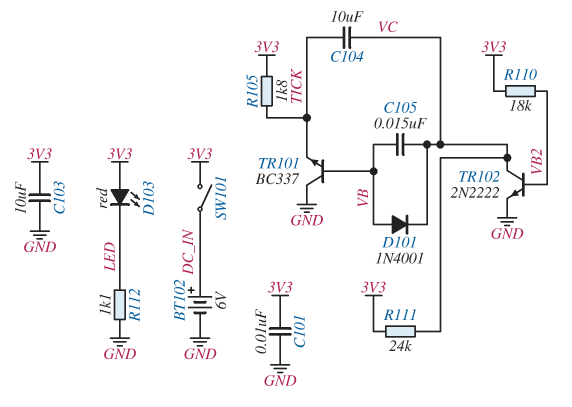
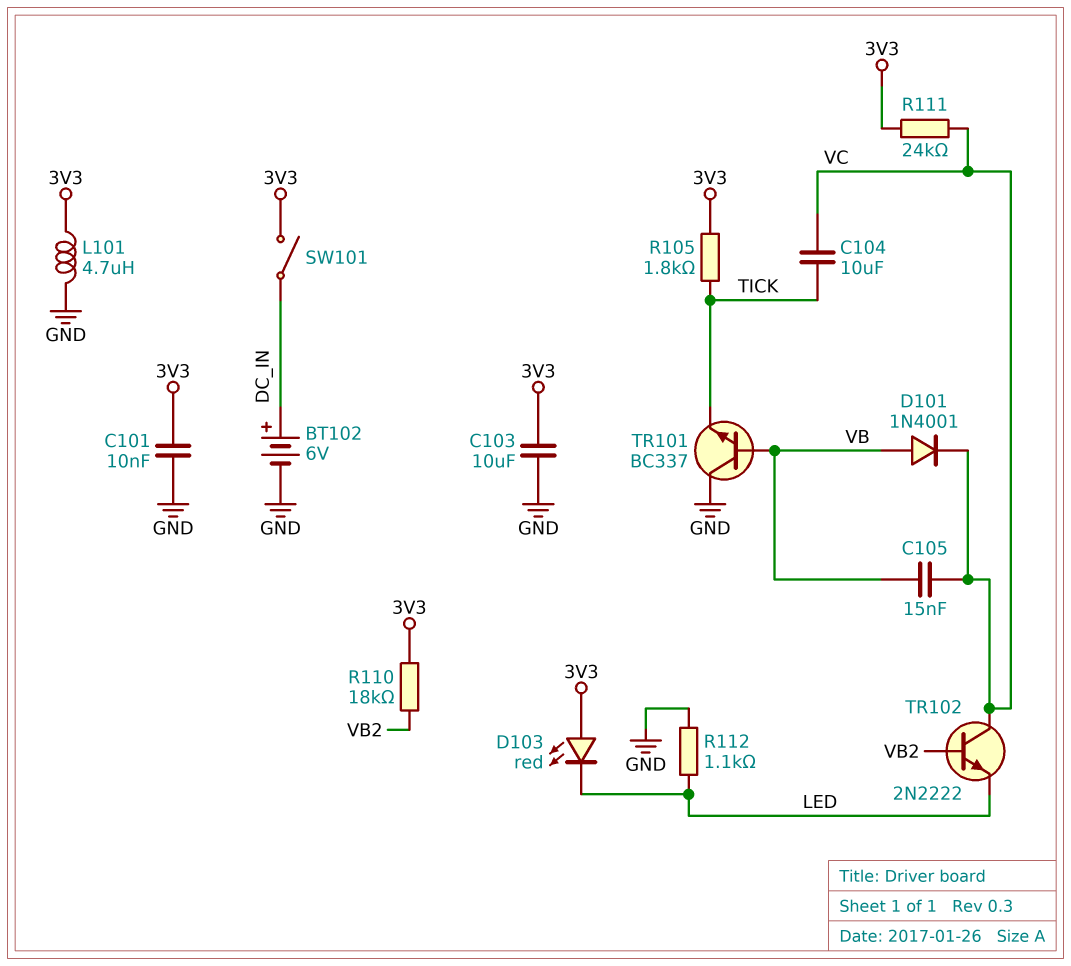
L101: none -> 4.7uH (3V3, GND)
TR102: NPN 2N2222 (B VB2, C VC, E GND) -> NPN 2N2222 (B VB2, C VC, E LED)

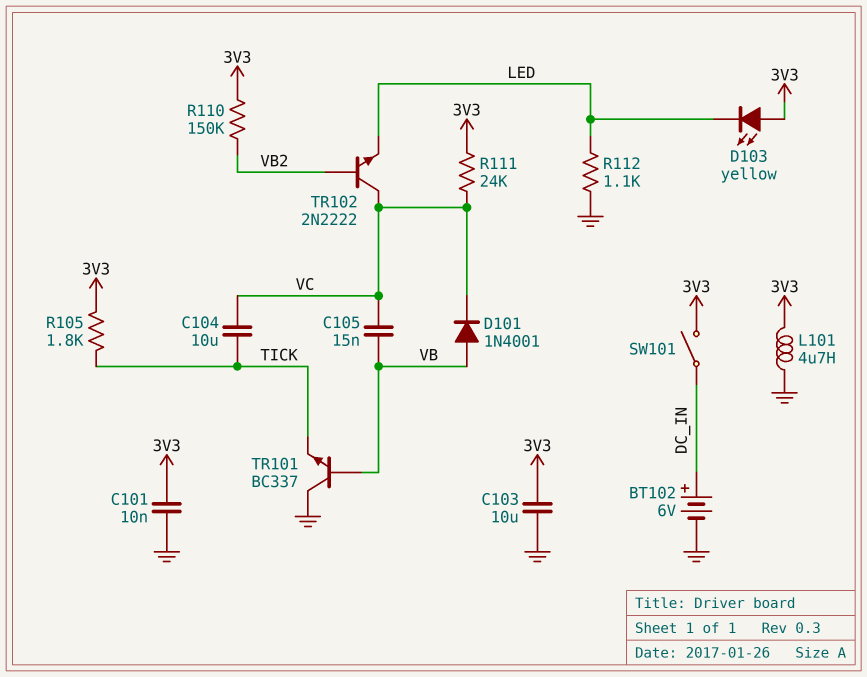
D103: LED red (A 3V3, K LED) -> LED yellow (A 3V3, K LED)
R110: 18k (3V3, VB2) -> 150k (3V3, VB2)

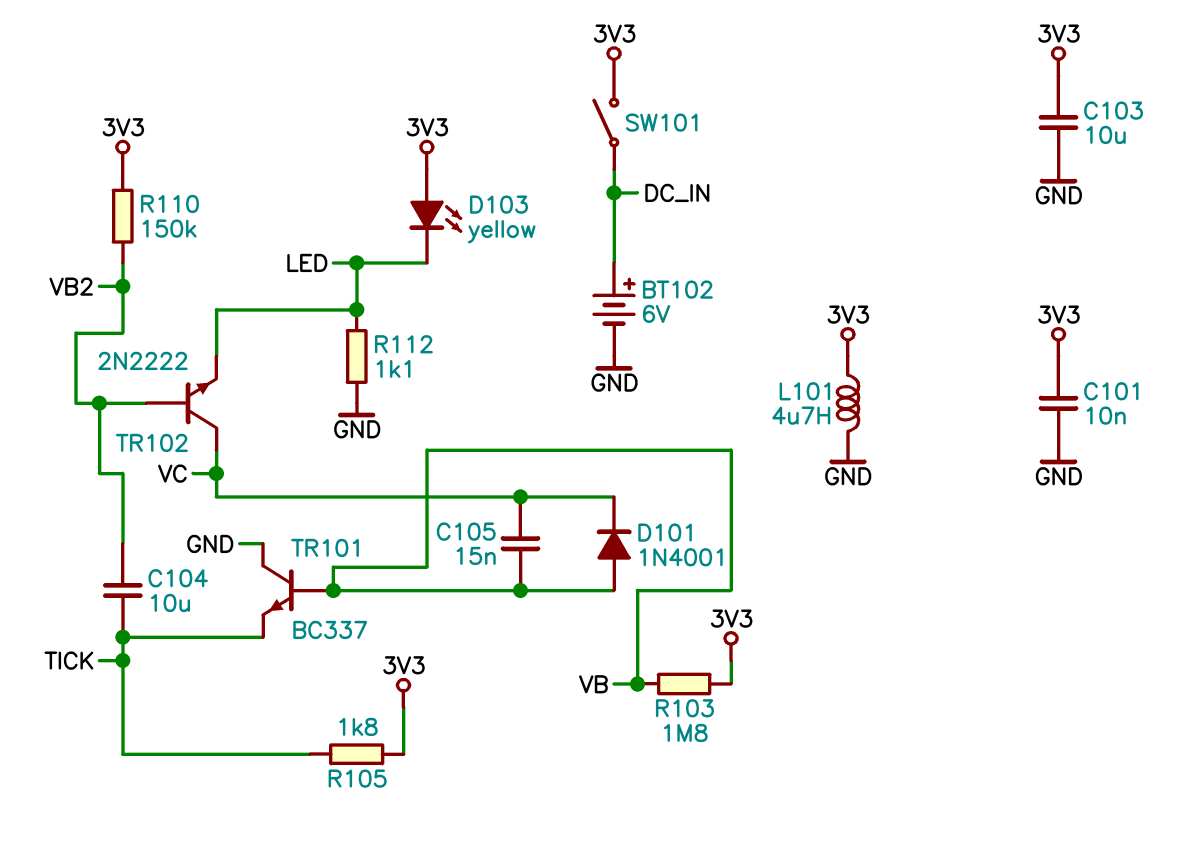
C104: 10uF (TICK, VC) -> 10uF (TICK, VB2)
R103: none -> 1.8M (3V3, VB)
R111: 24k (3V3, VC) -> none

